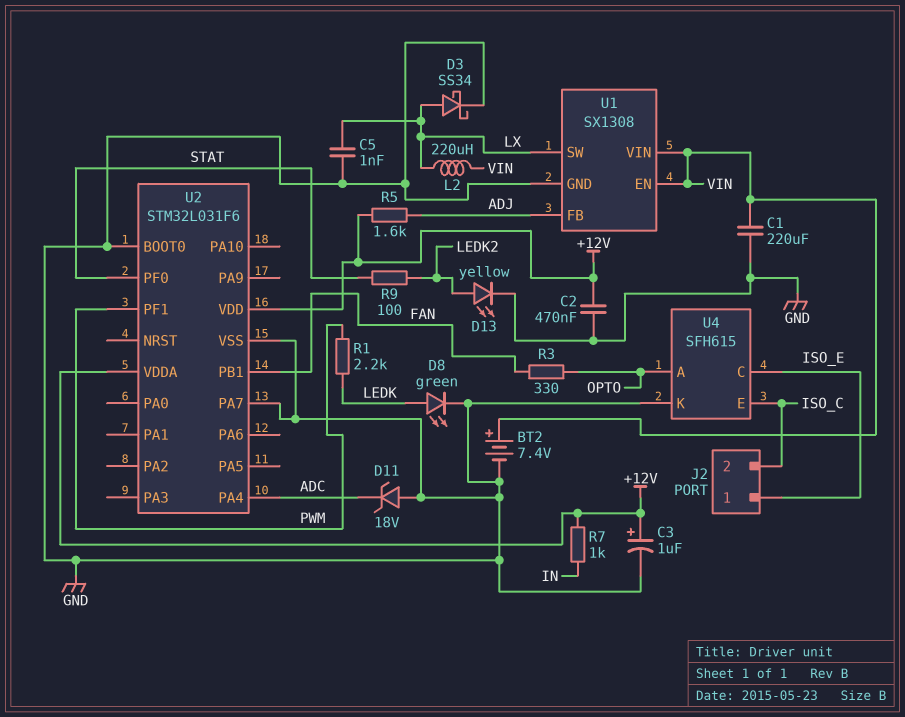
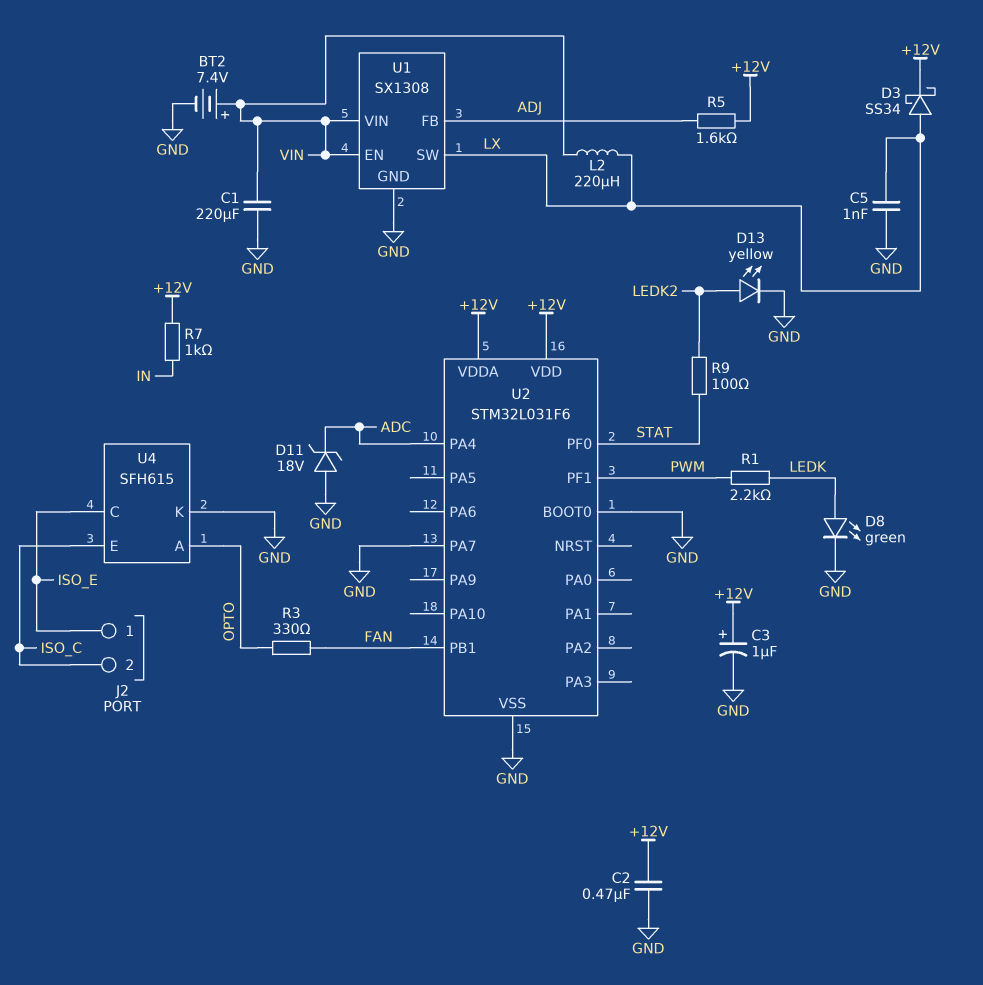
D3: schottky SS34 (A LX, K GND) -> schottky SS34 (A LX, K +12V)

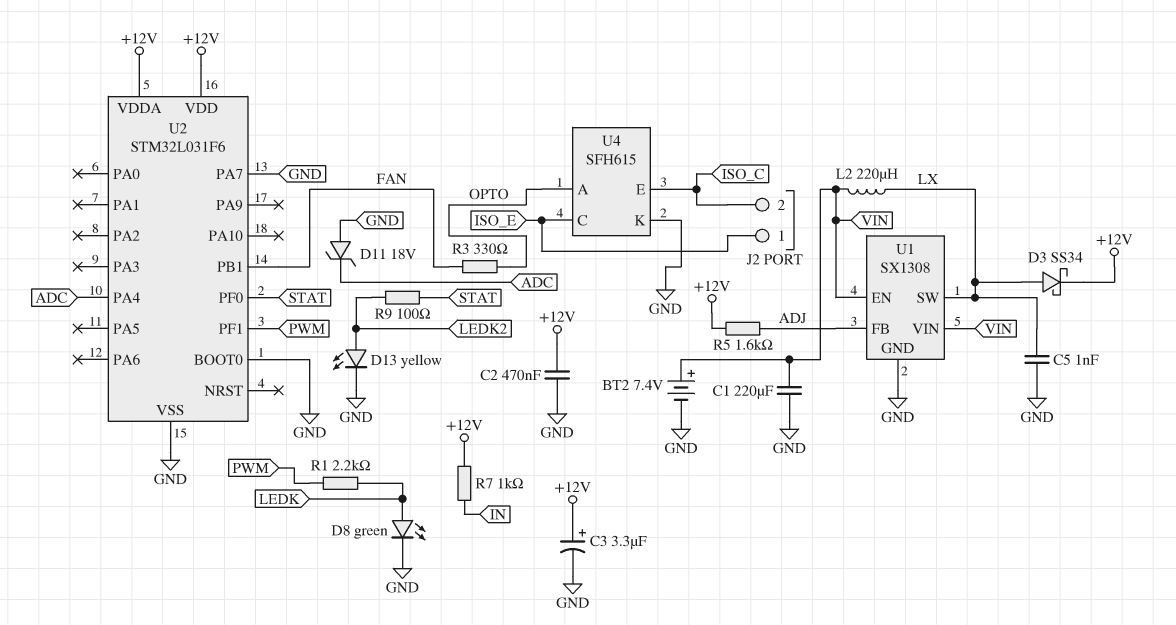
C3: 1uF (plus +12V, minus GND) -> 3.3uF (plus +12V, minus GND)

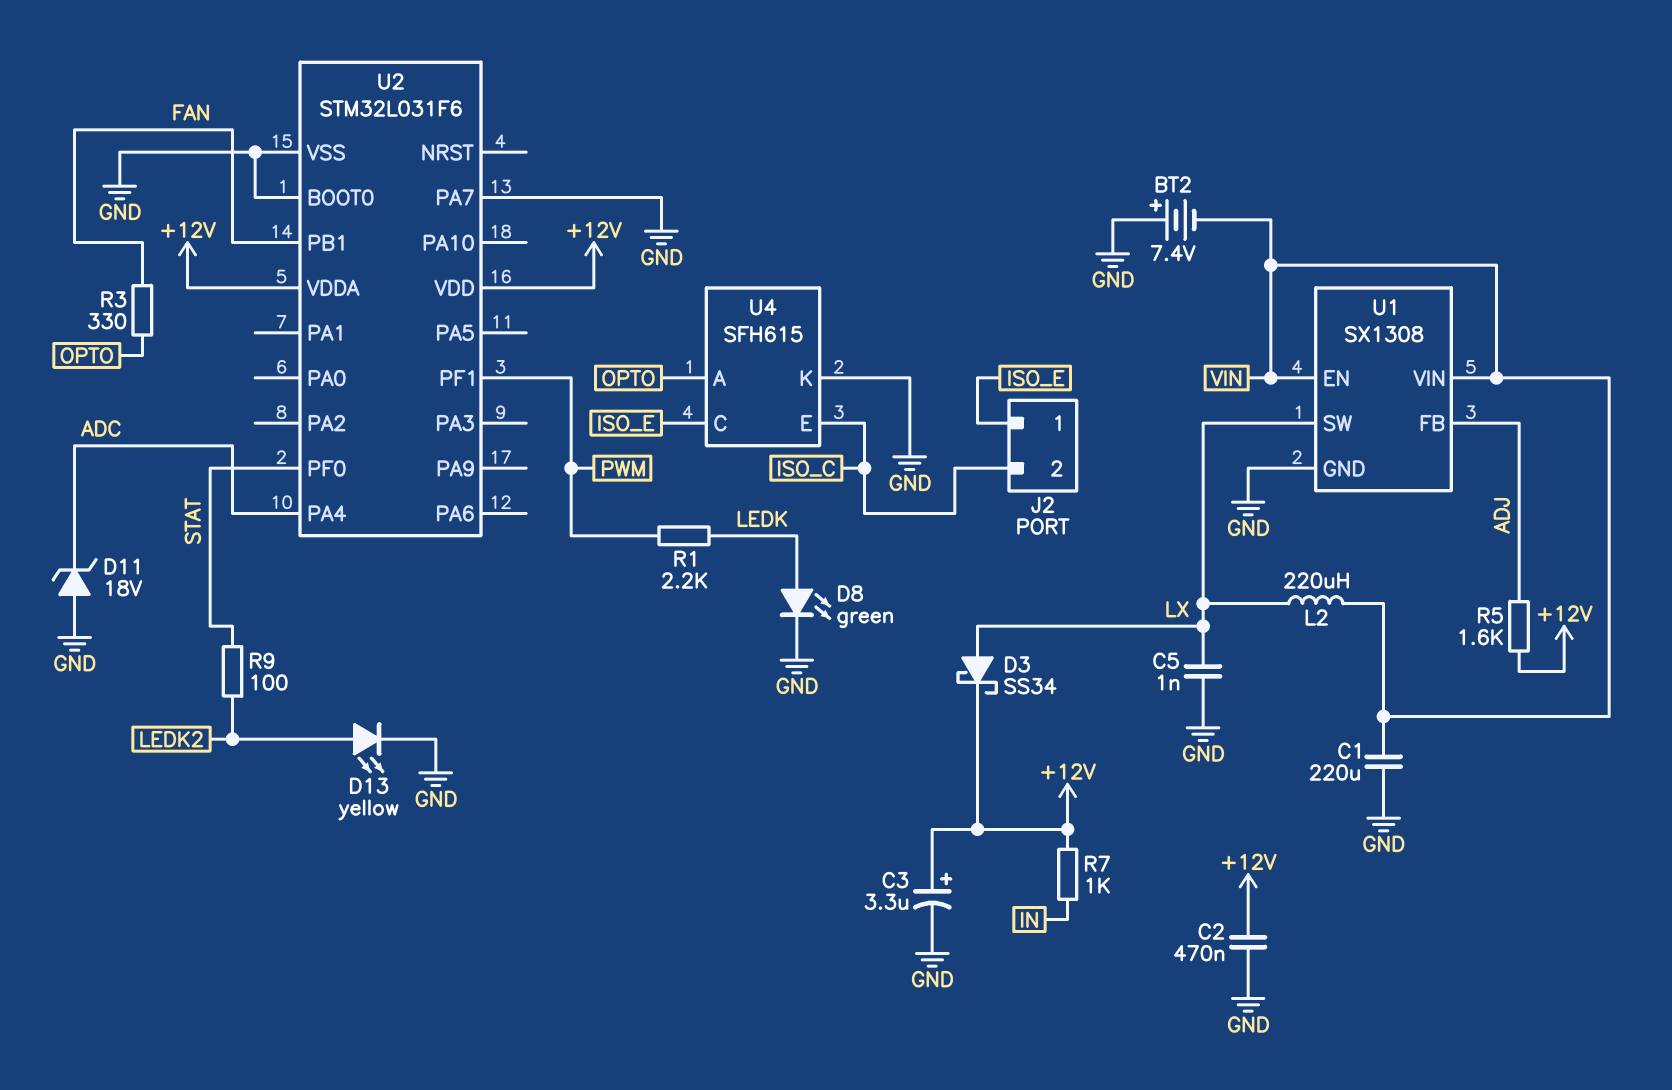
BT2: 7.4V (plus VIN, minus GND) -> 7.4V (plus GND, minus VIN)

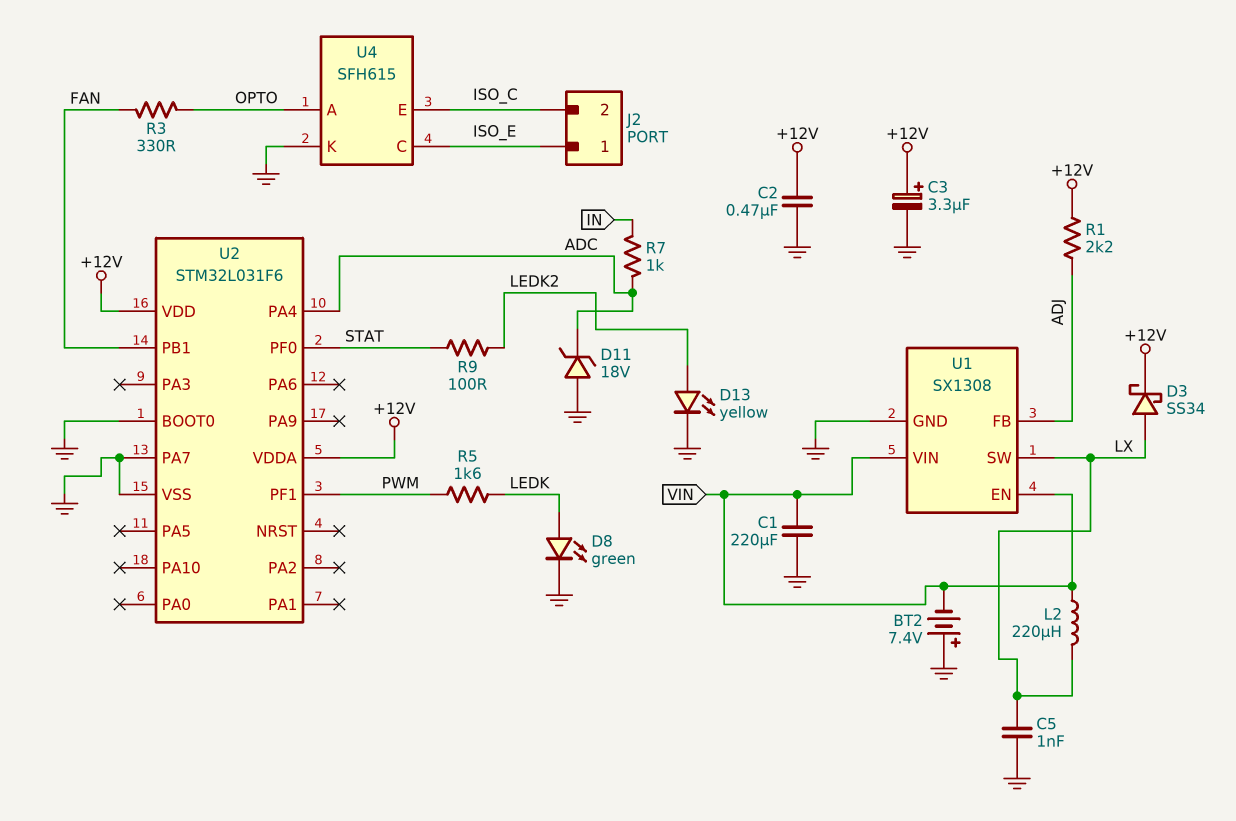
R1: 2.2k (LEDK, PWM) -> 2.2k (+12V, ADJ)
R5: 1.6k (+12V, ADJ) -> 1.6k (LEDK, PWM)
R7: 1k (+12V, IN) -> 1k (ADC, IN)

